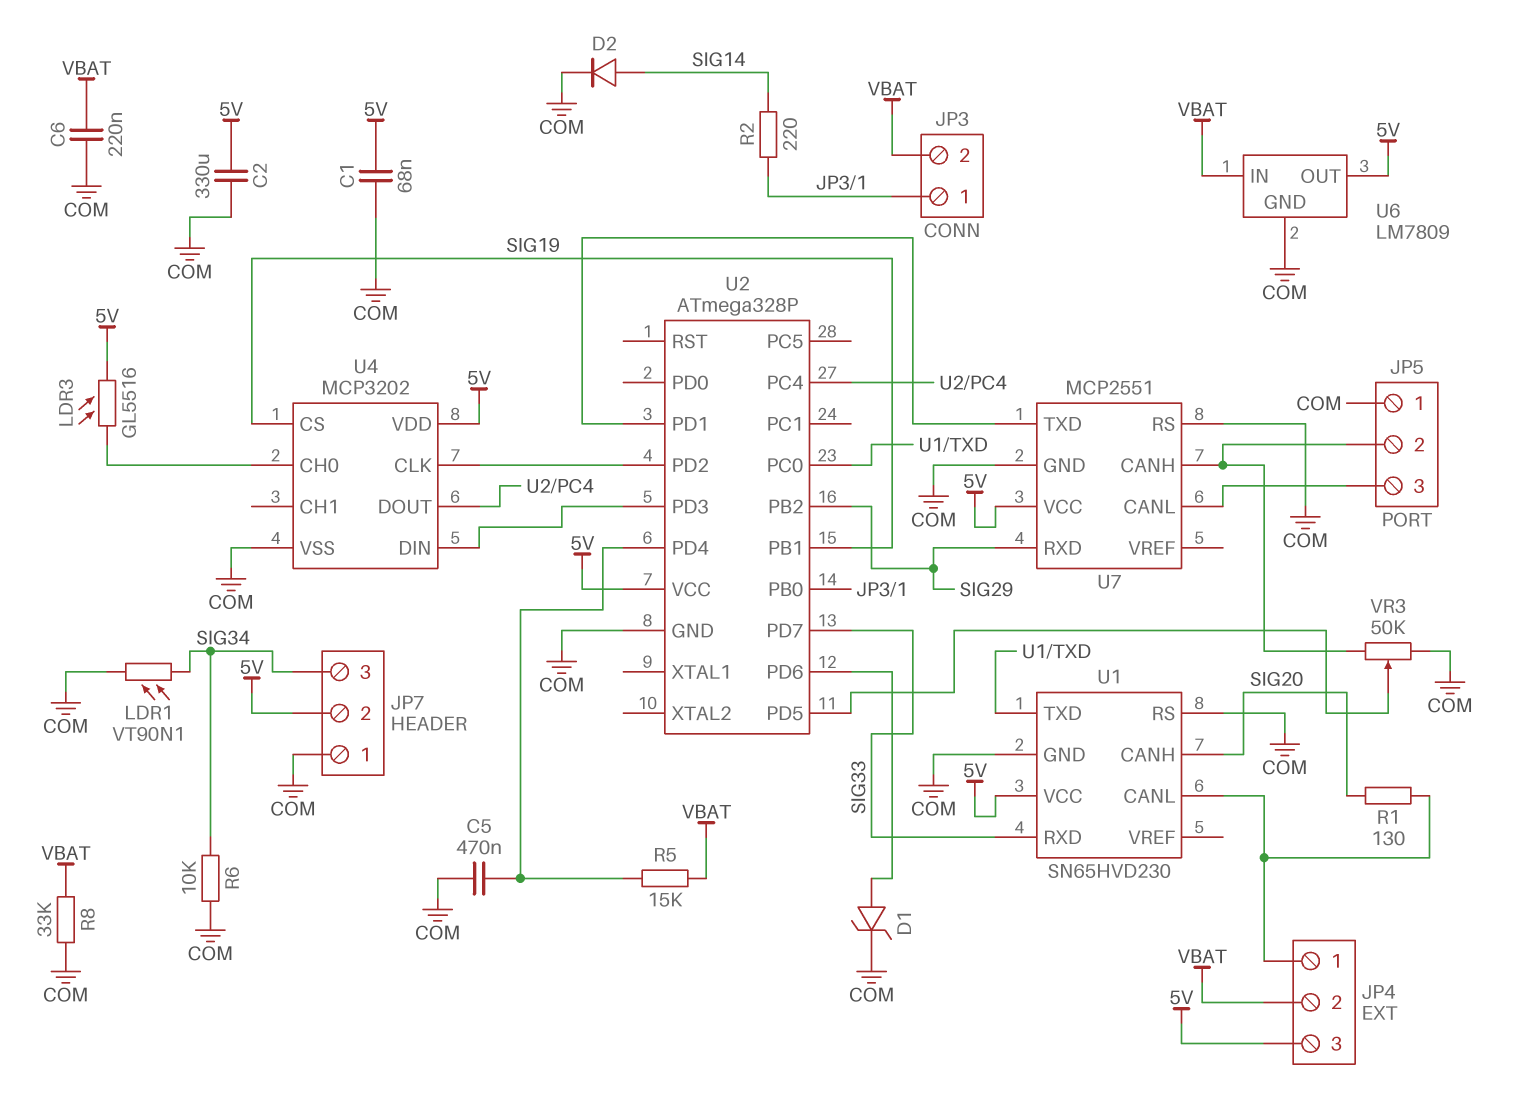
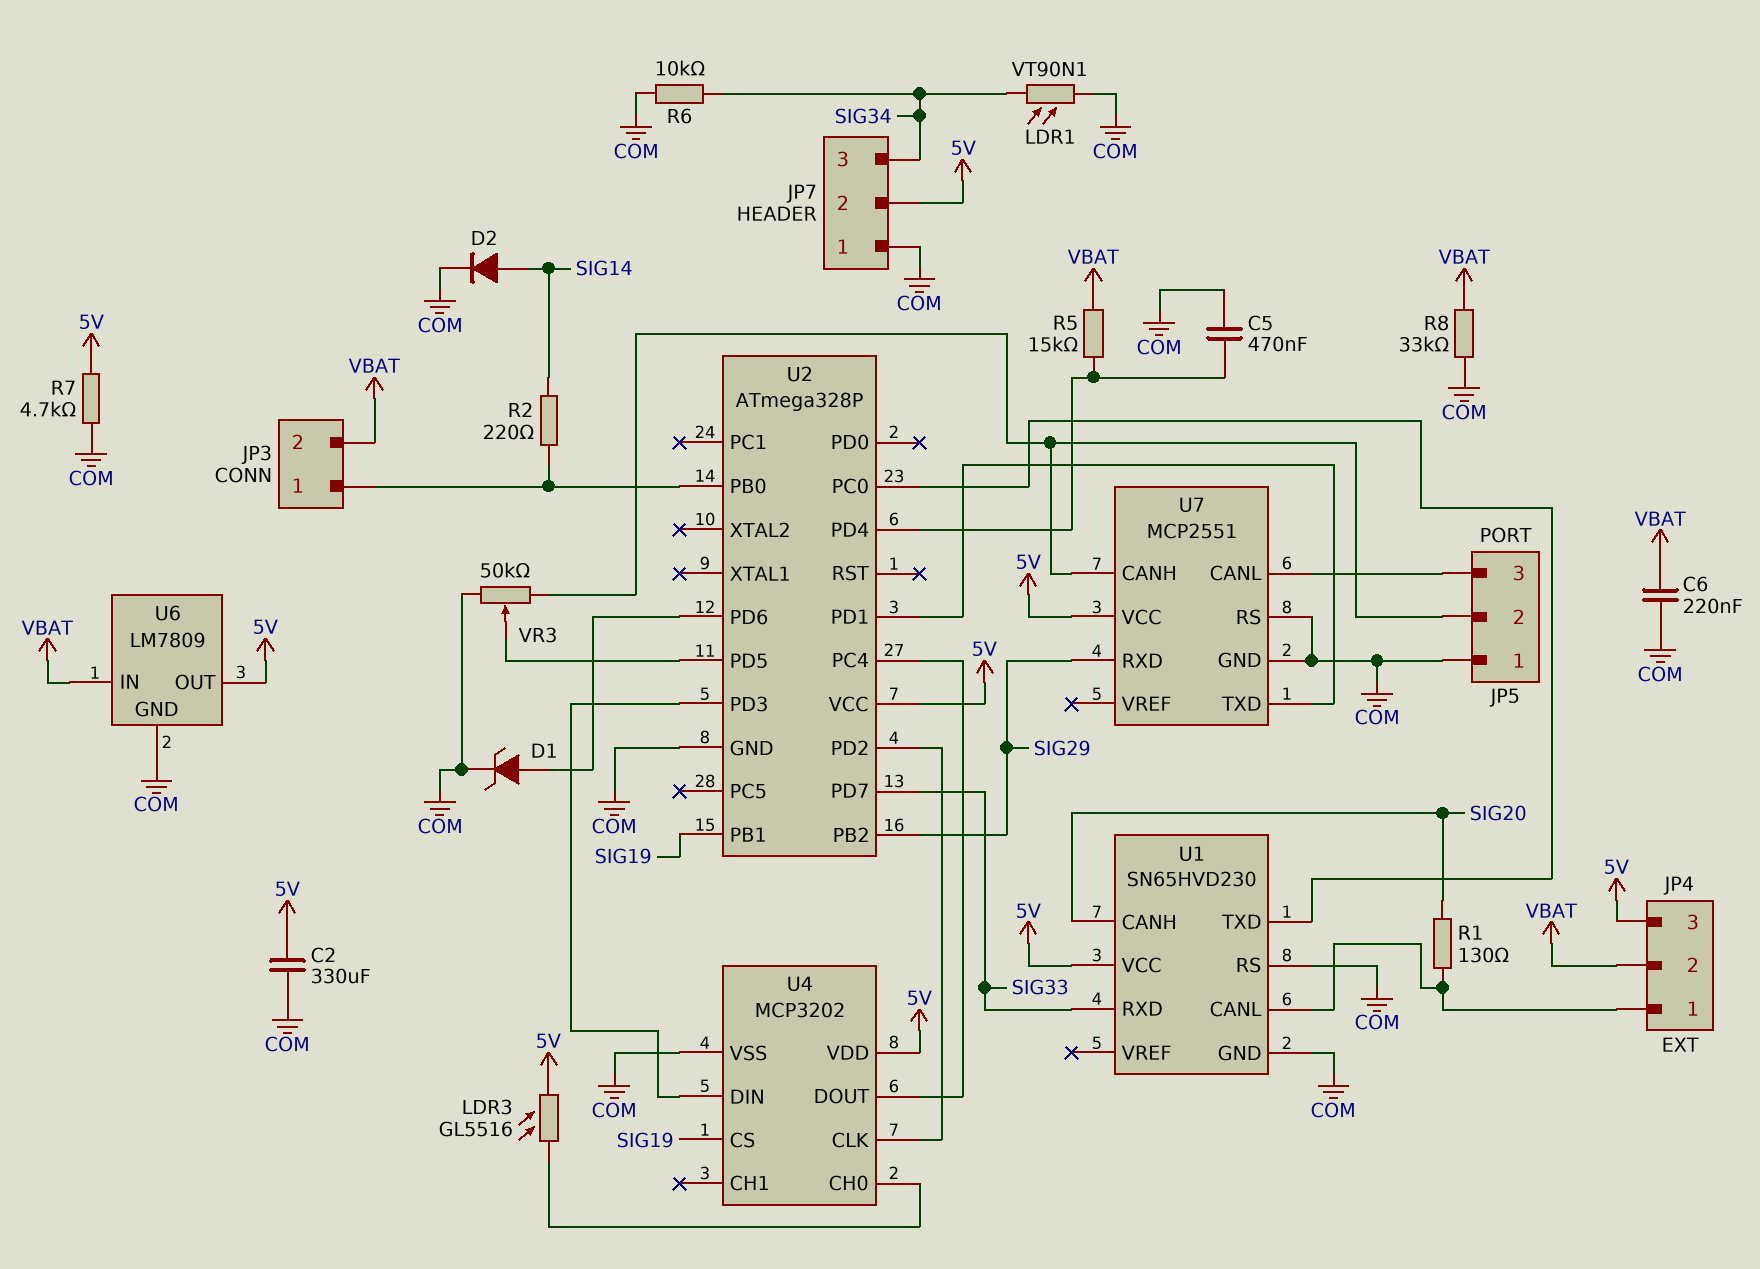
C1: 68nF (5V, COM) -> none
R7: none -> 4.7k (5V, COM)

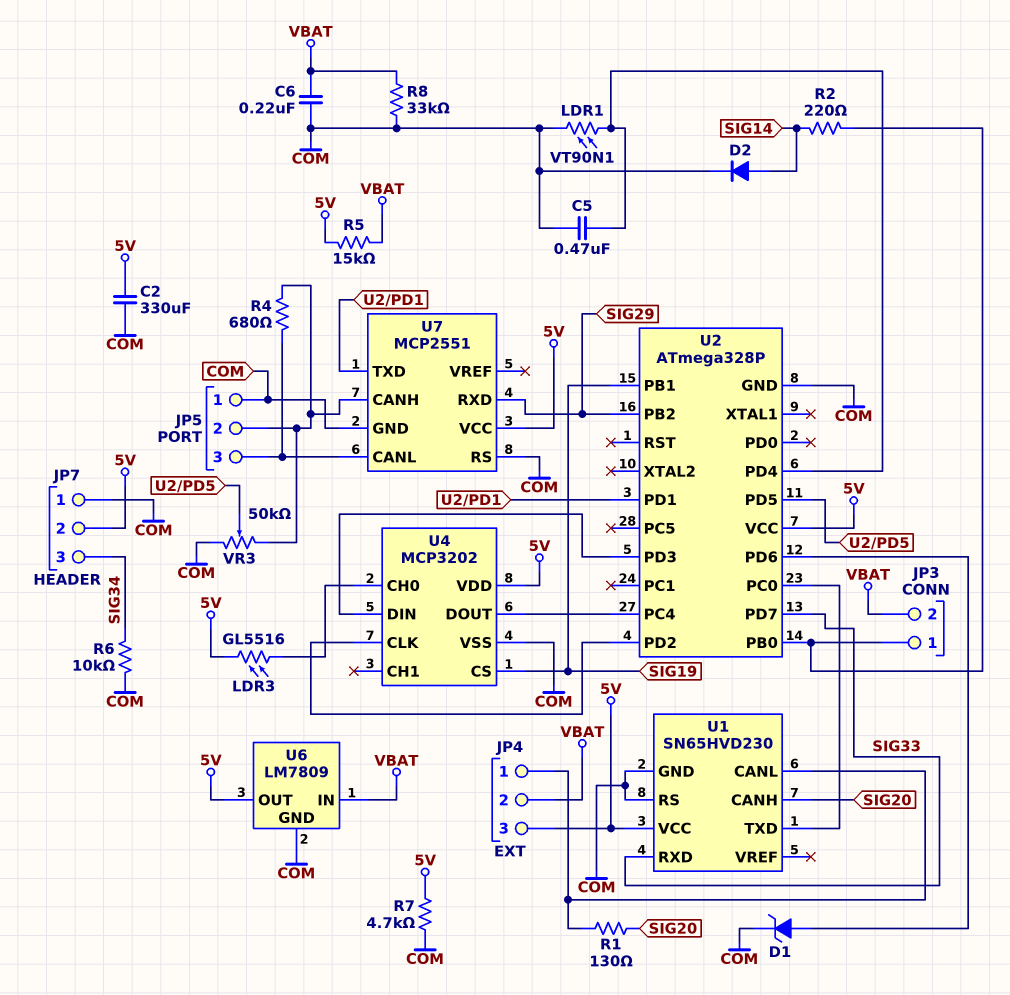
LDR1: VT90N1 (COM, SIG34) -> VT90N1 (COM, U2/PD4)
R4: none -> 680 (JP5/2, JP5/3)
R5: 15k (U2/PD4, VBAT) -> 15k (5V, VBAT)

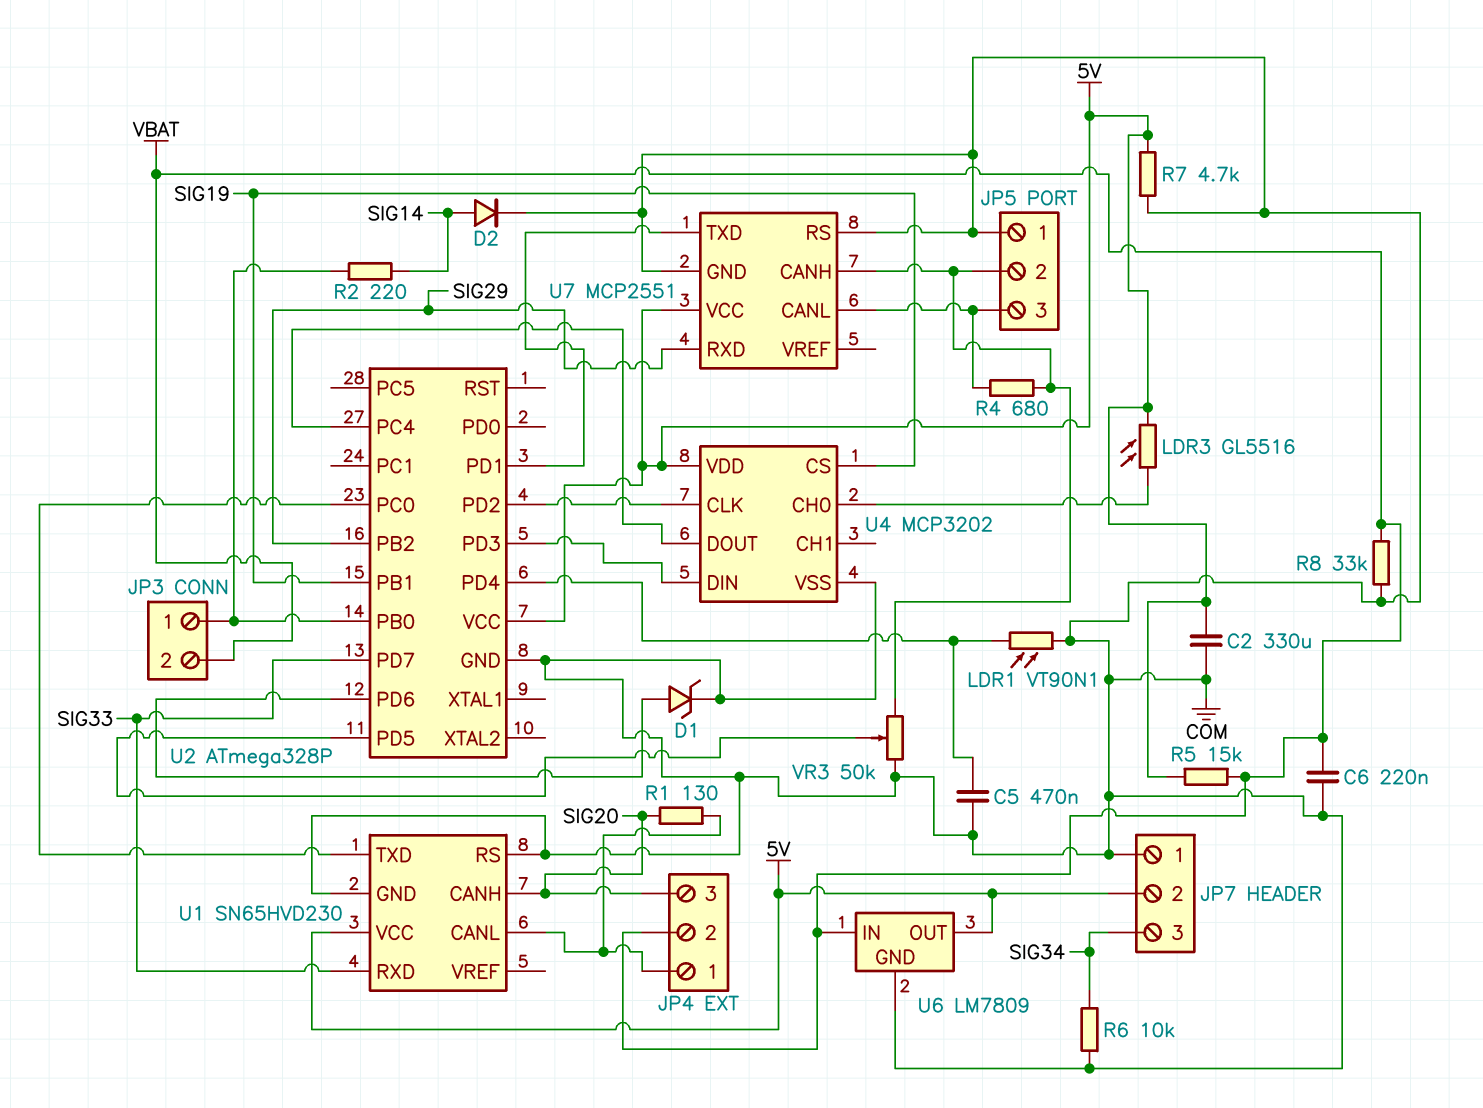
JP4 pin 3: 5V -> SIG20

